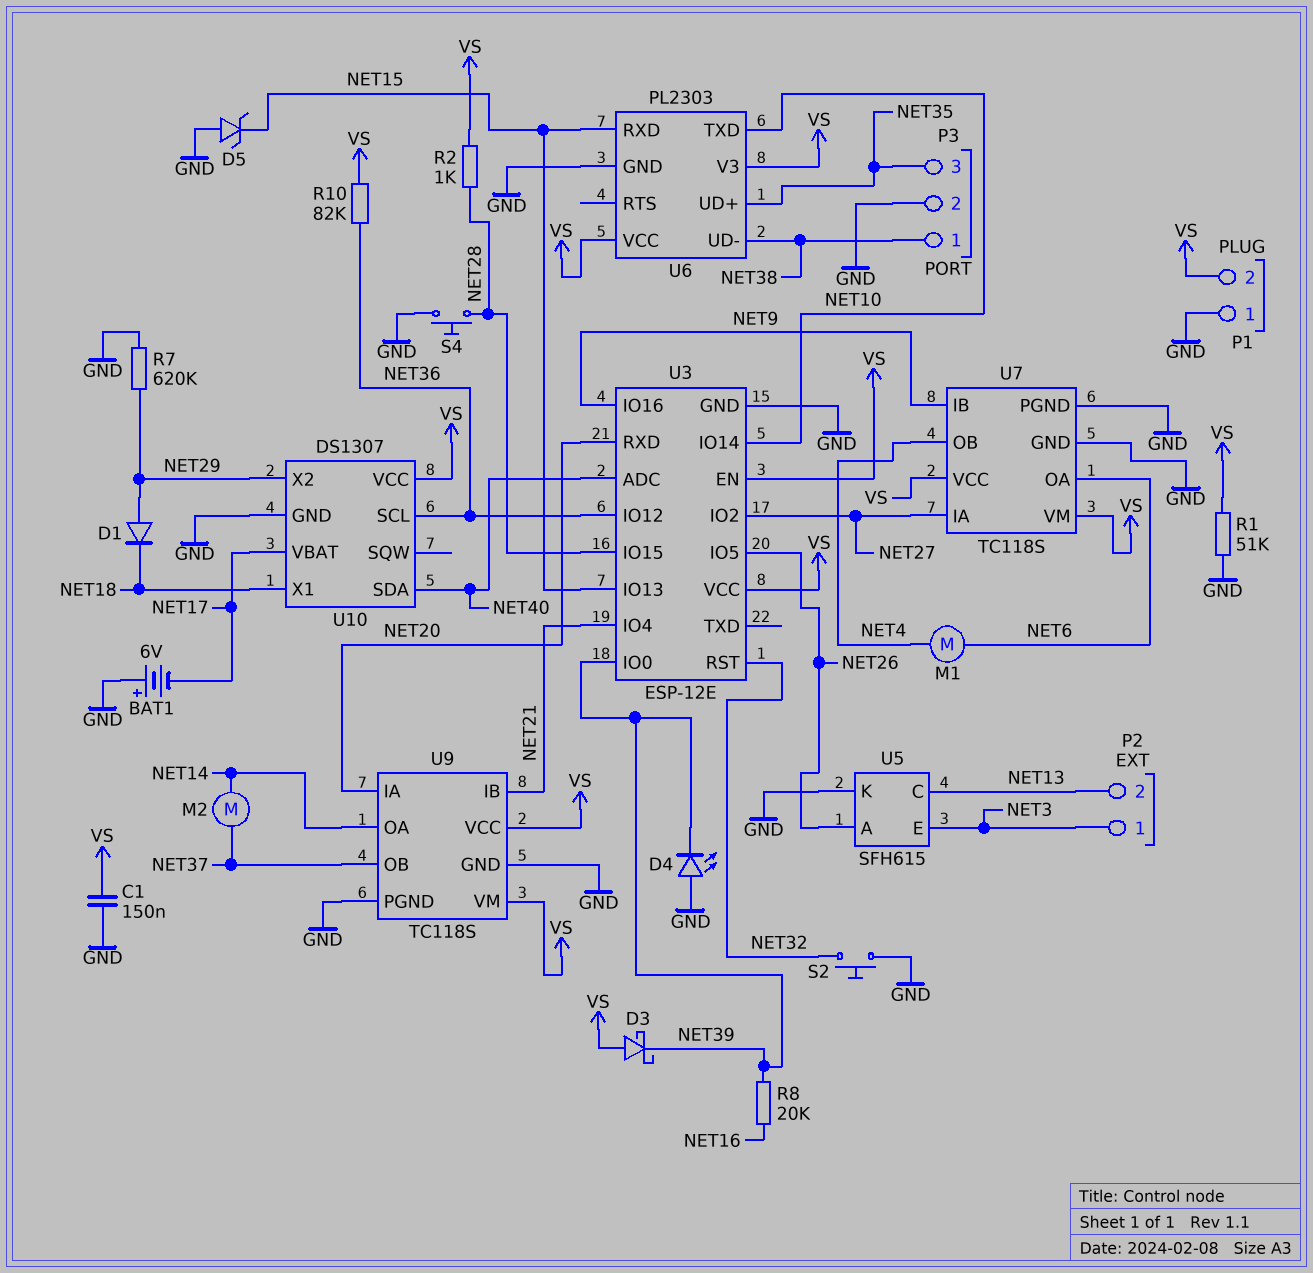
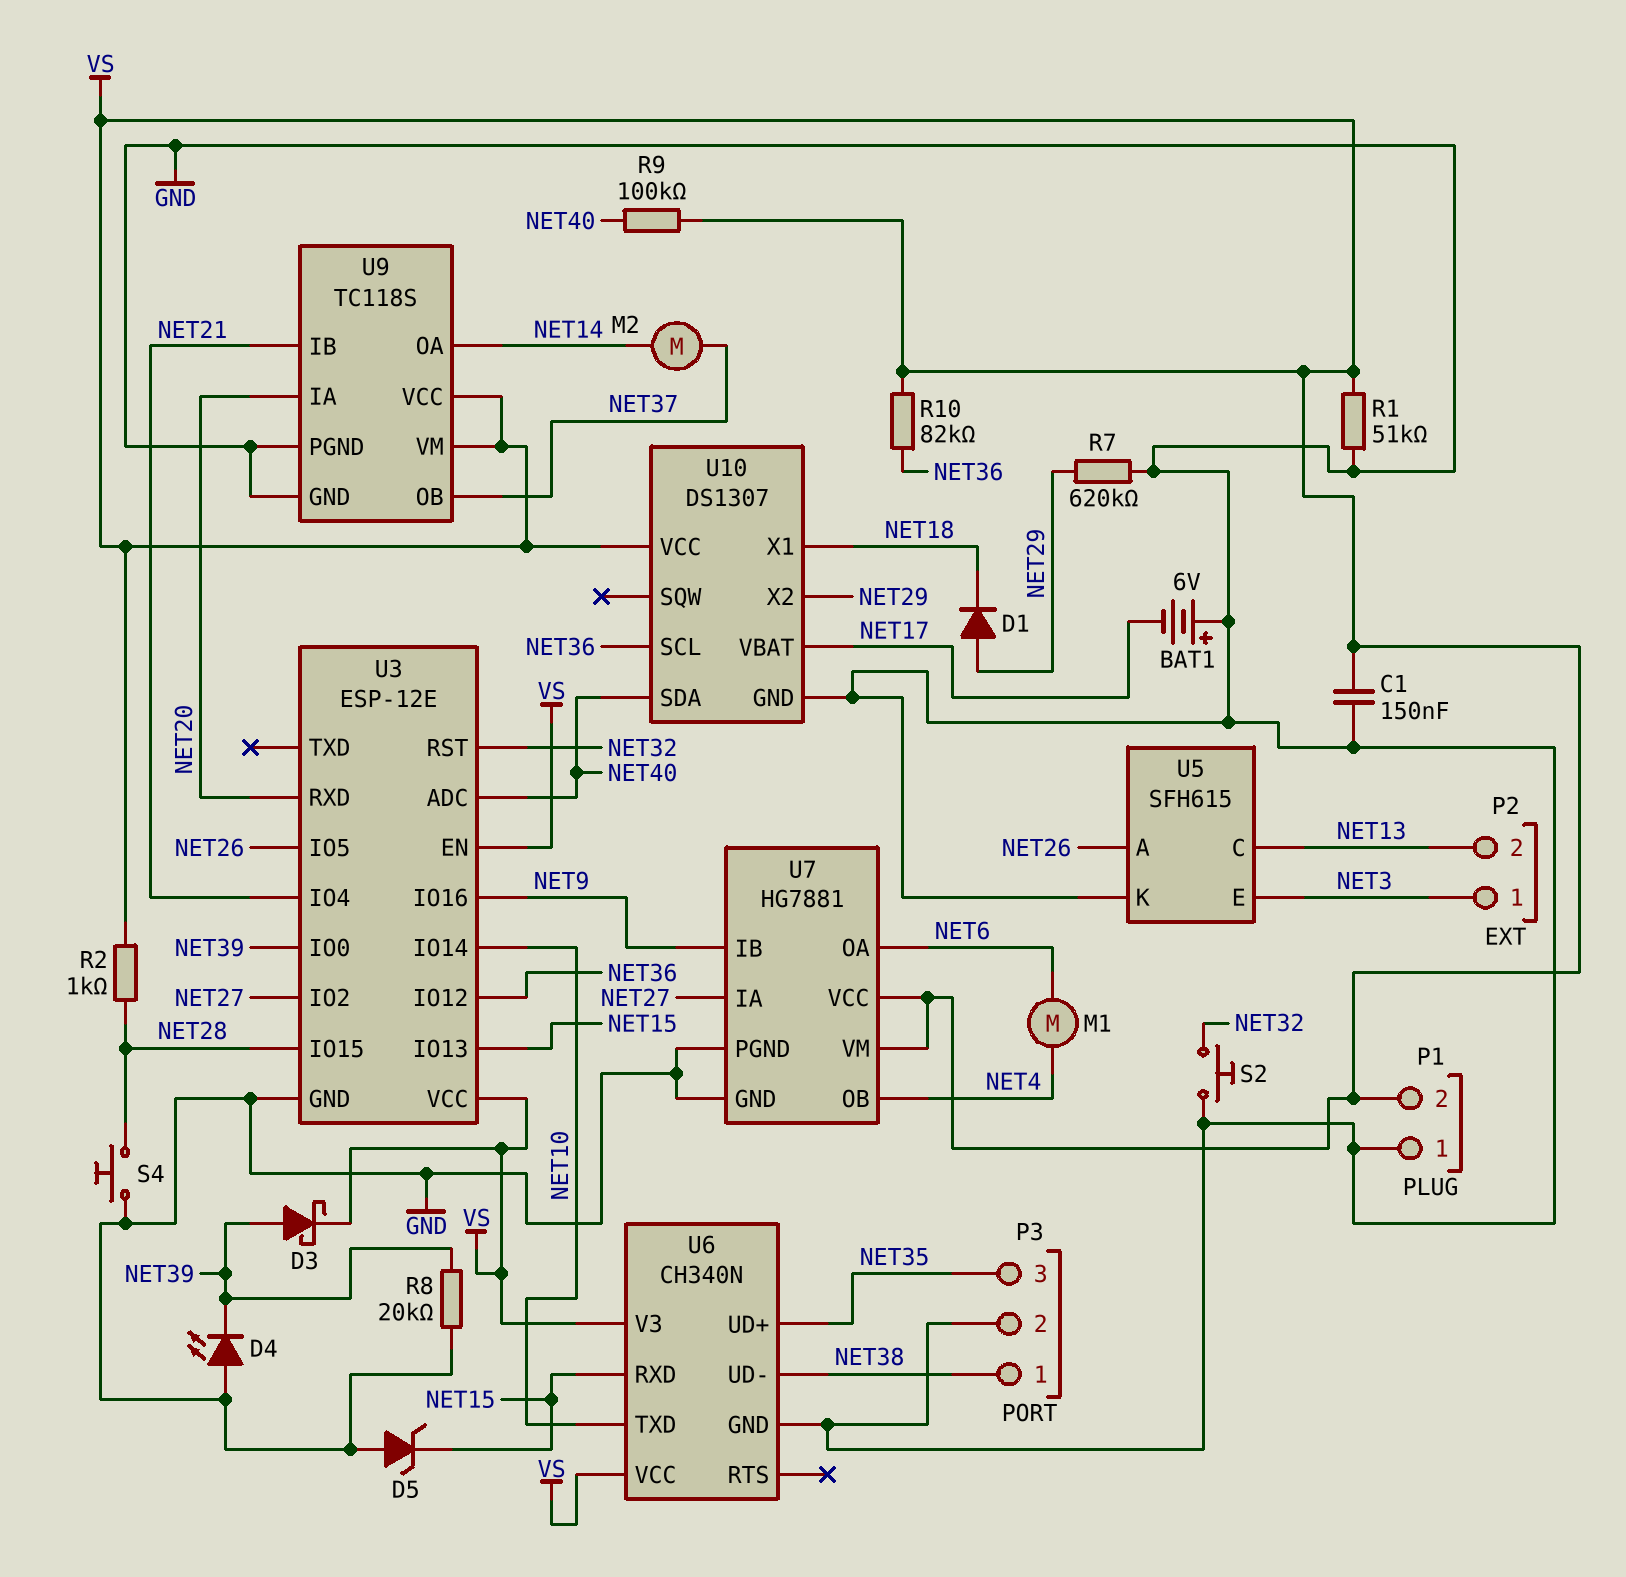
D3: schottky (A VS, K NET39) -> schottky (A NET39, K VS)
R8: 20k (NET16, NET39) -> 20k (GND, NET39)
R9: none -> 100k (NET40, VS)
U6: PL2303 -> CH340N
U7: TC118S -> HG7881

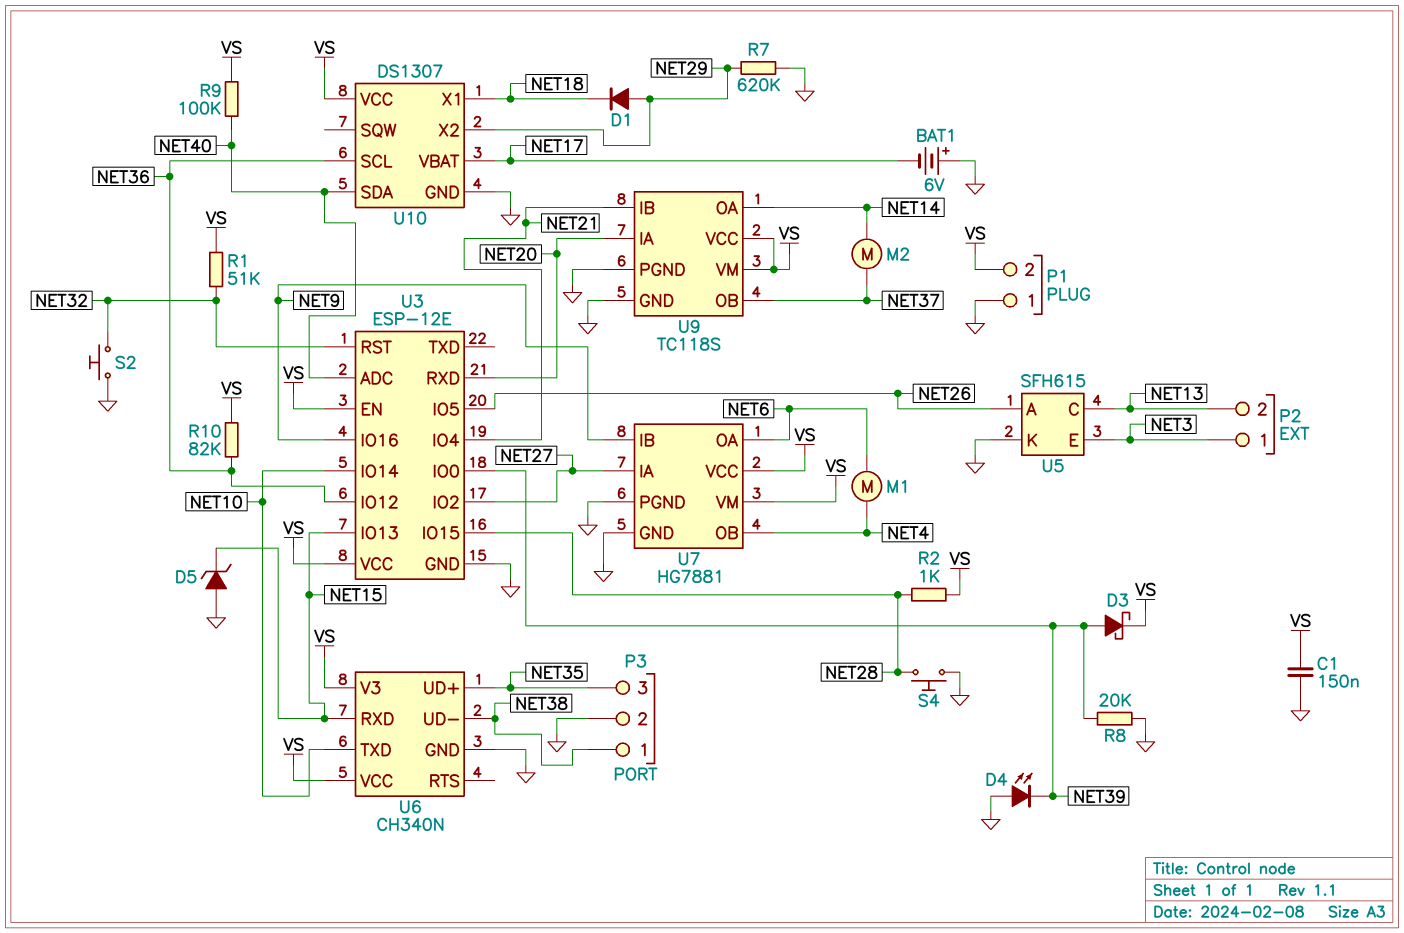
R1: 51k (GND, VS) -> 51k (NET32, VS)

